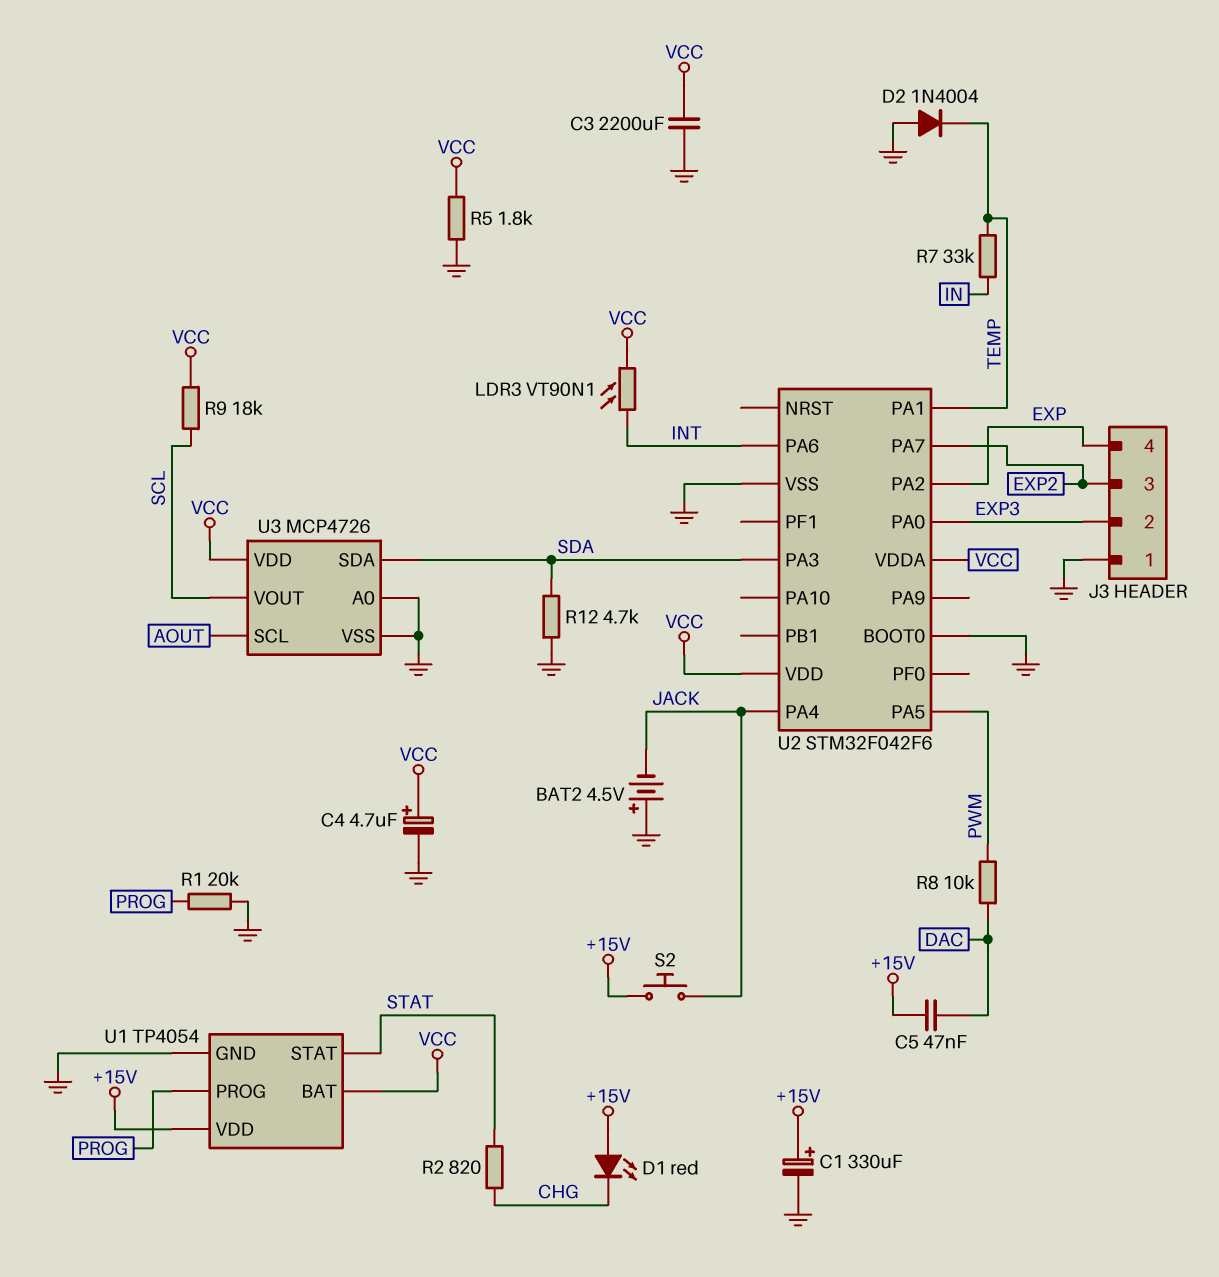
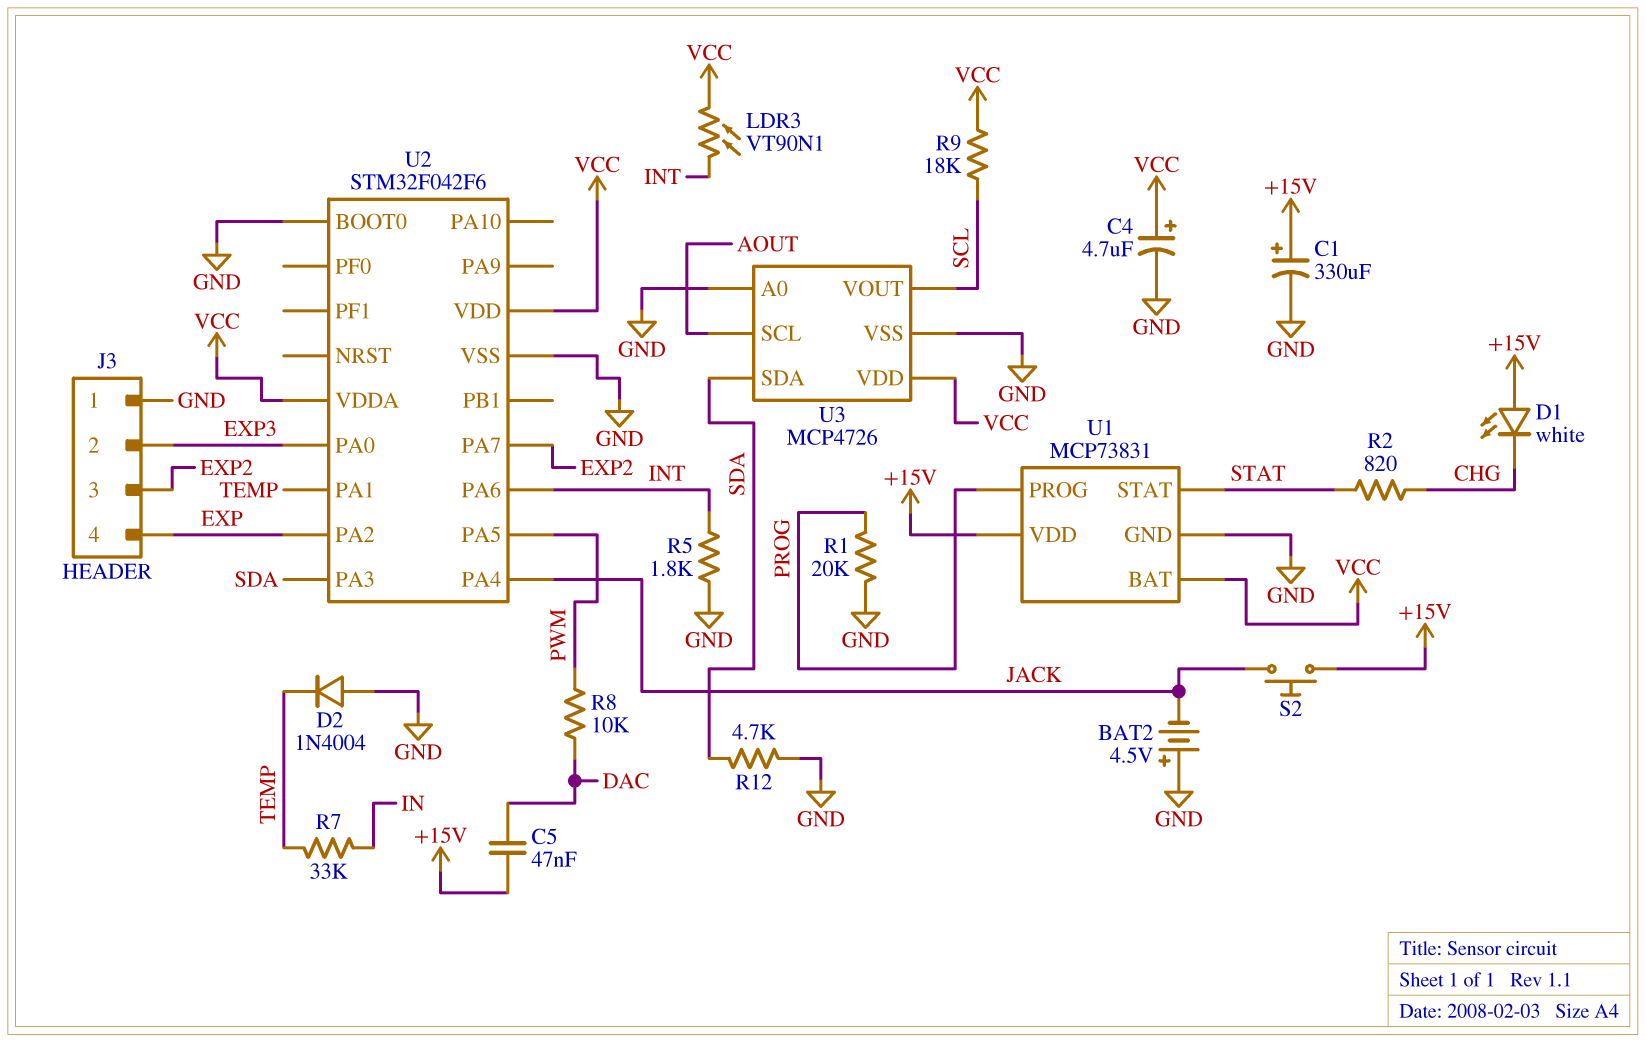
C3: 2200uF (GND, VCC) -> none
D1: LED red (A +15V, K CHG) -> LED white (A +15V, K CHG)
R5: 1.8k (GND, VCC) -> 1.8k (GND, INT)
U1: TP4054 -> MCP73831

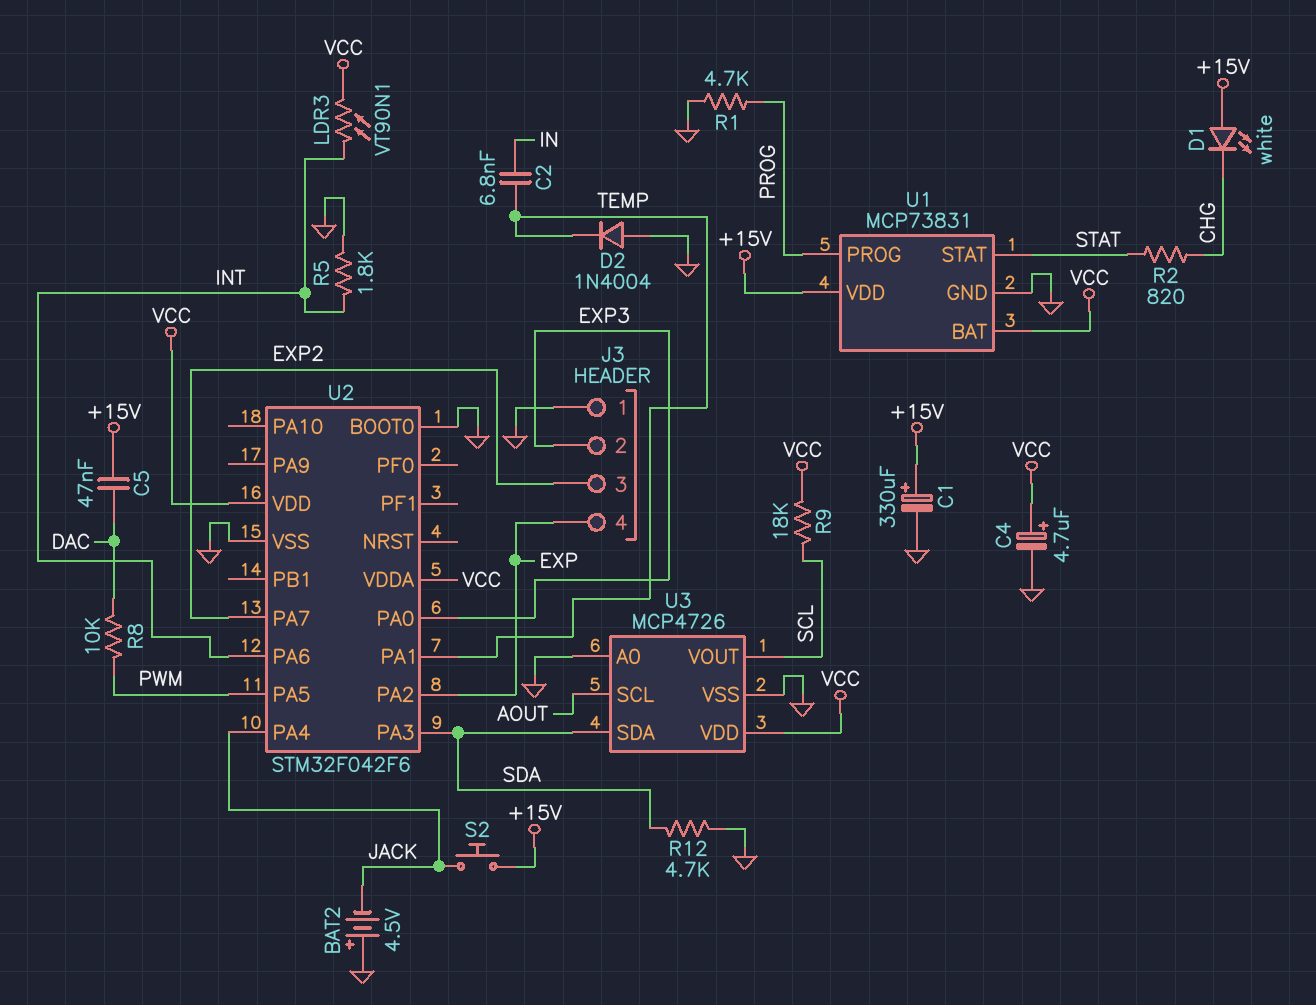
C2: none -> 6.8nF (IN, TEMP)
R1: 20k (GND, PROG) -> 4.7k (GND, PROG)
R7: 33k (IN, TEMP) -> none

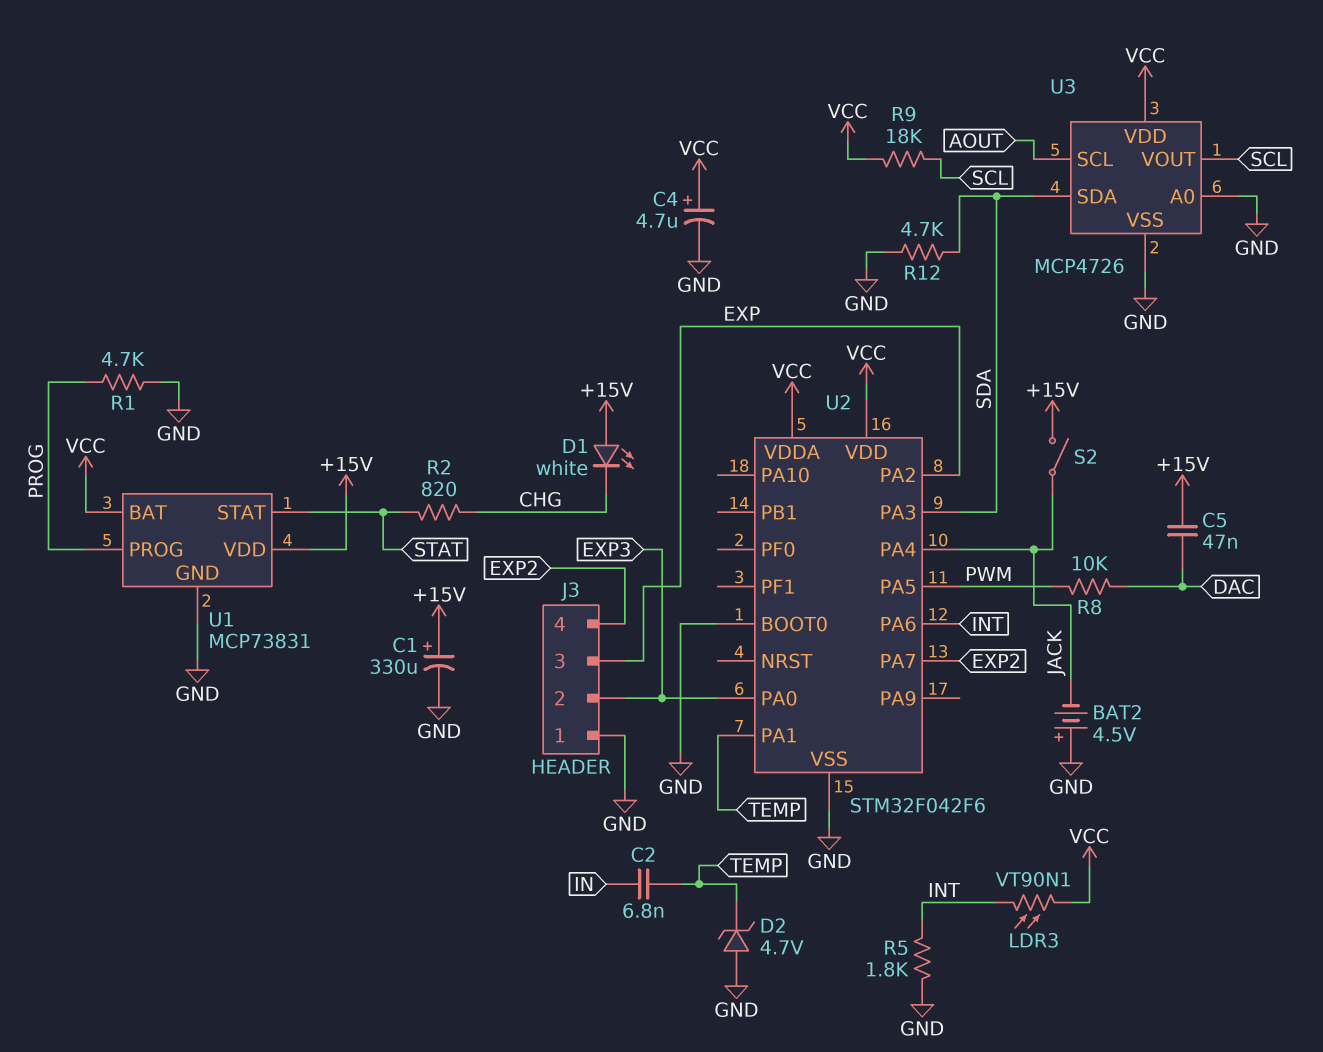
D2: diode 1N4004 (A GND, K TEMP) -> zener 4.7V (A GND, K TEMP)
J3 pin 3: EXP2 -> EXP
J3 pin 4: EXP -> EXP2
S2: button (+15V, JACK) -> switch (+15V, JACK)

